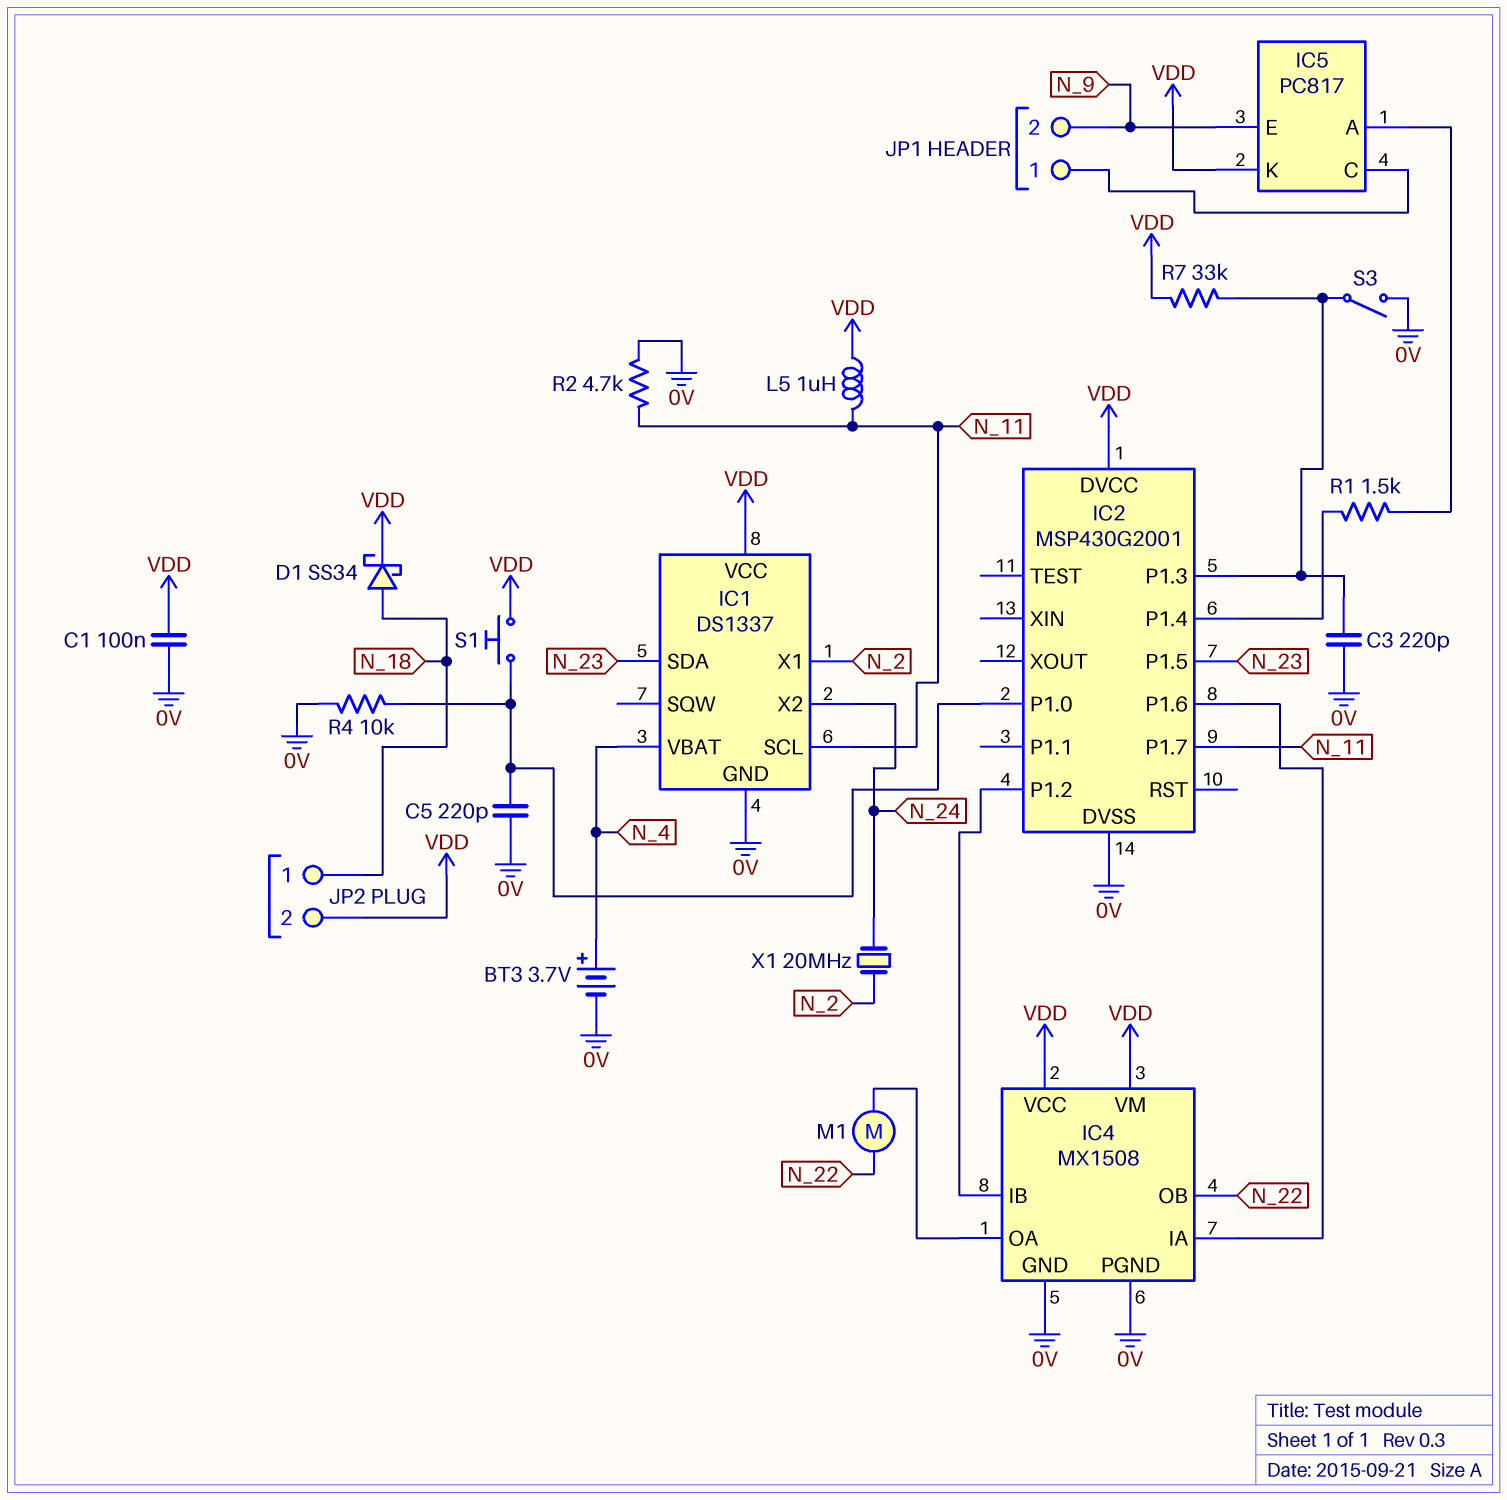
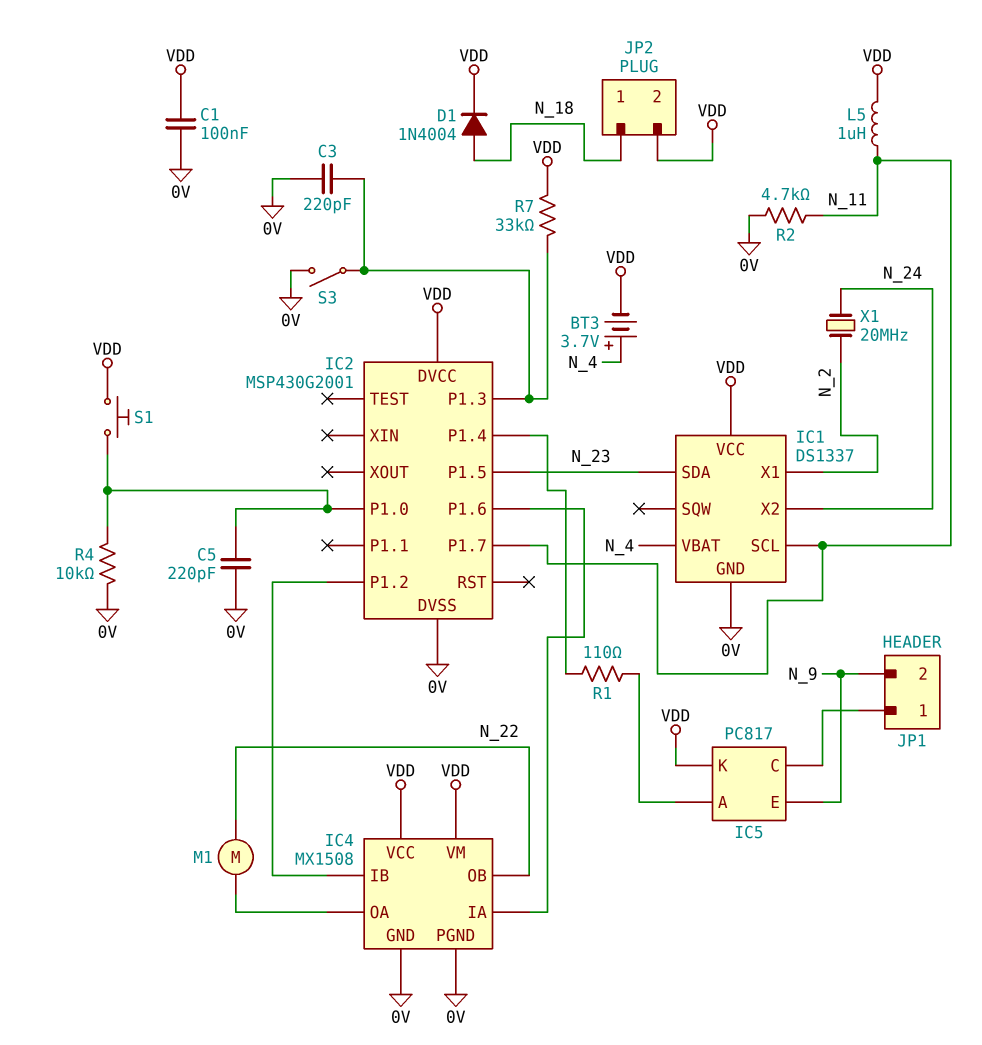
BT3: 3.7V (plus N_4, minus 0V) -> 3.7V (plus N_4, minus VDD)
D1: schottky SS34 (A N_18, K VDD) -> diode 1N4004 (A N_18, K VDD)
R1: 1.5k (IC2/P1.4, IC5/A) -> 110 (IC2/P1.4, IC5/A)

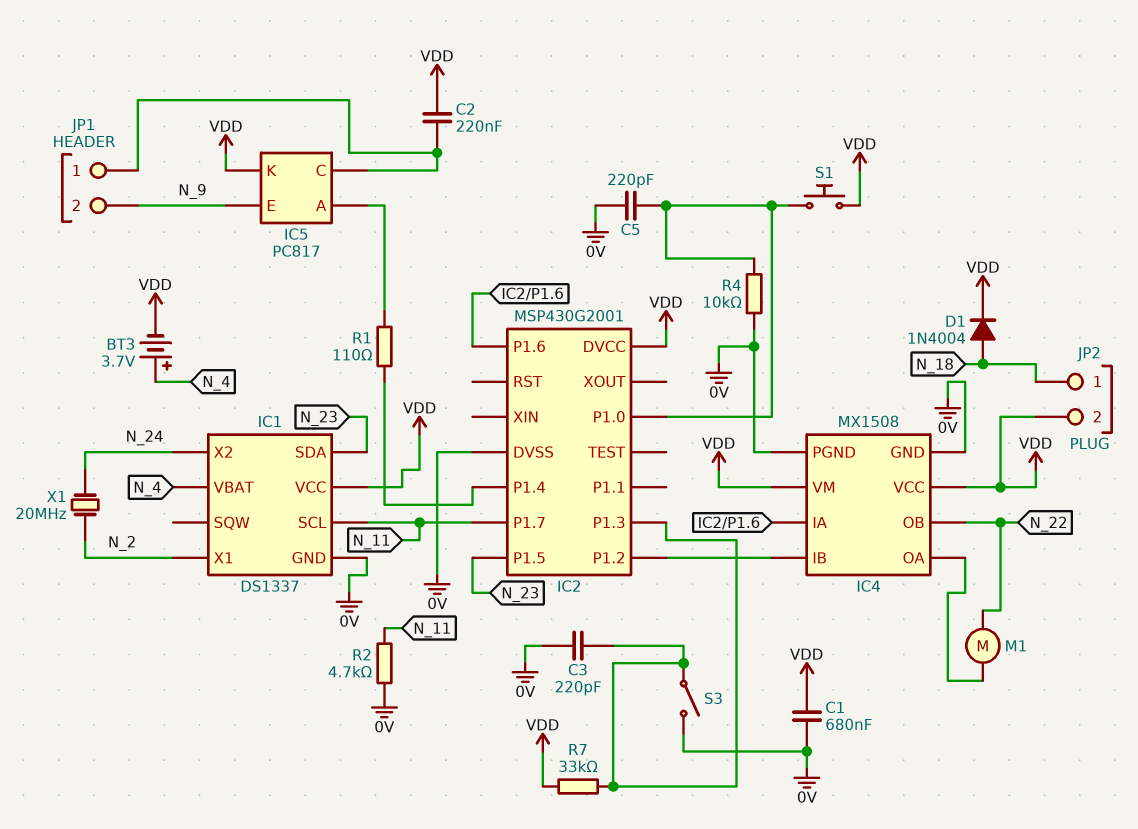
C1: 100nF (0V, VDD) -> 680nF (0V, VDD)
C2: none -> 220nF (IC5/C, VDD)
L5: 1uH (N_11, VDD) -> none

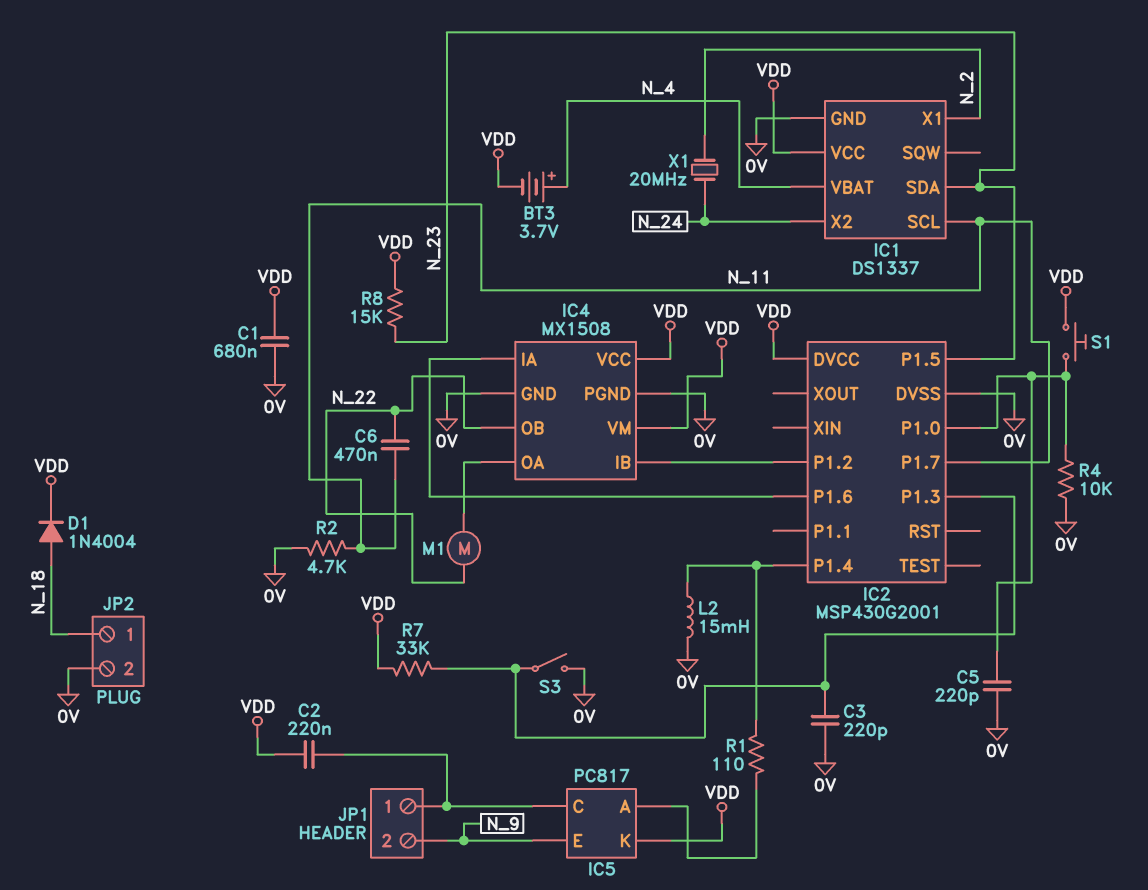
C6: none -> 470nF (N_11, N_22)
JP2 pin 2: VDD -> 0V
L2: none -> 15mH (0V, IC2/P1.4)
R8: none -> 15k (N_23, VDD)

